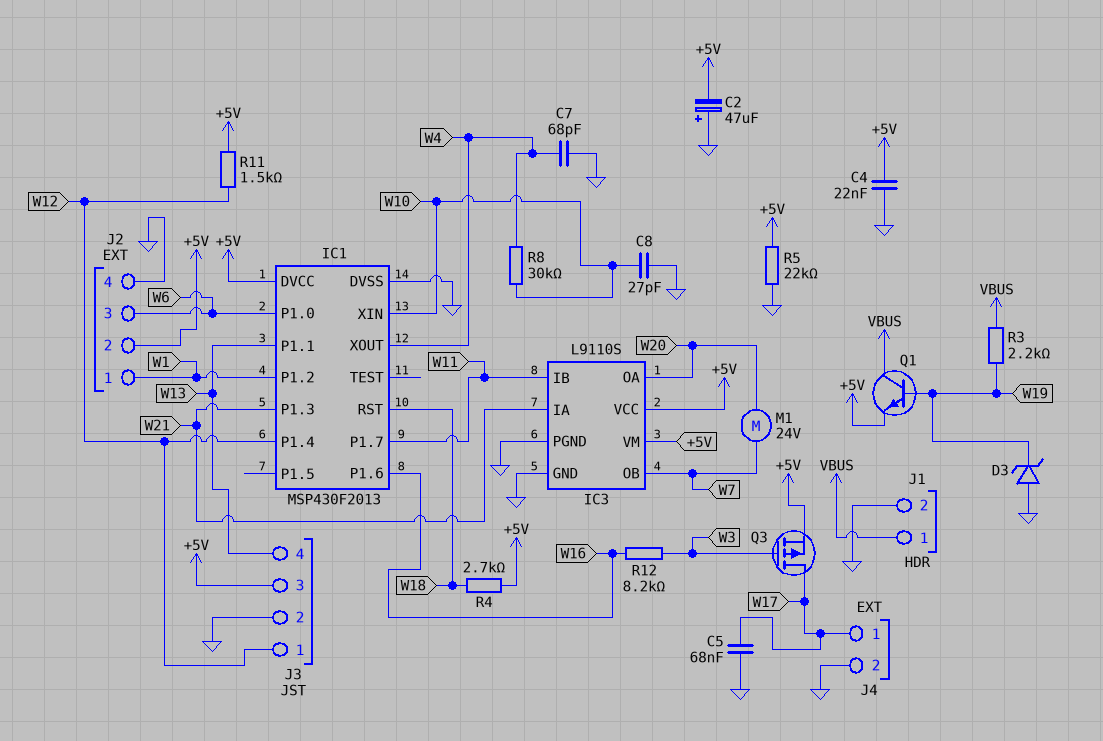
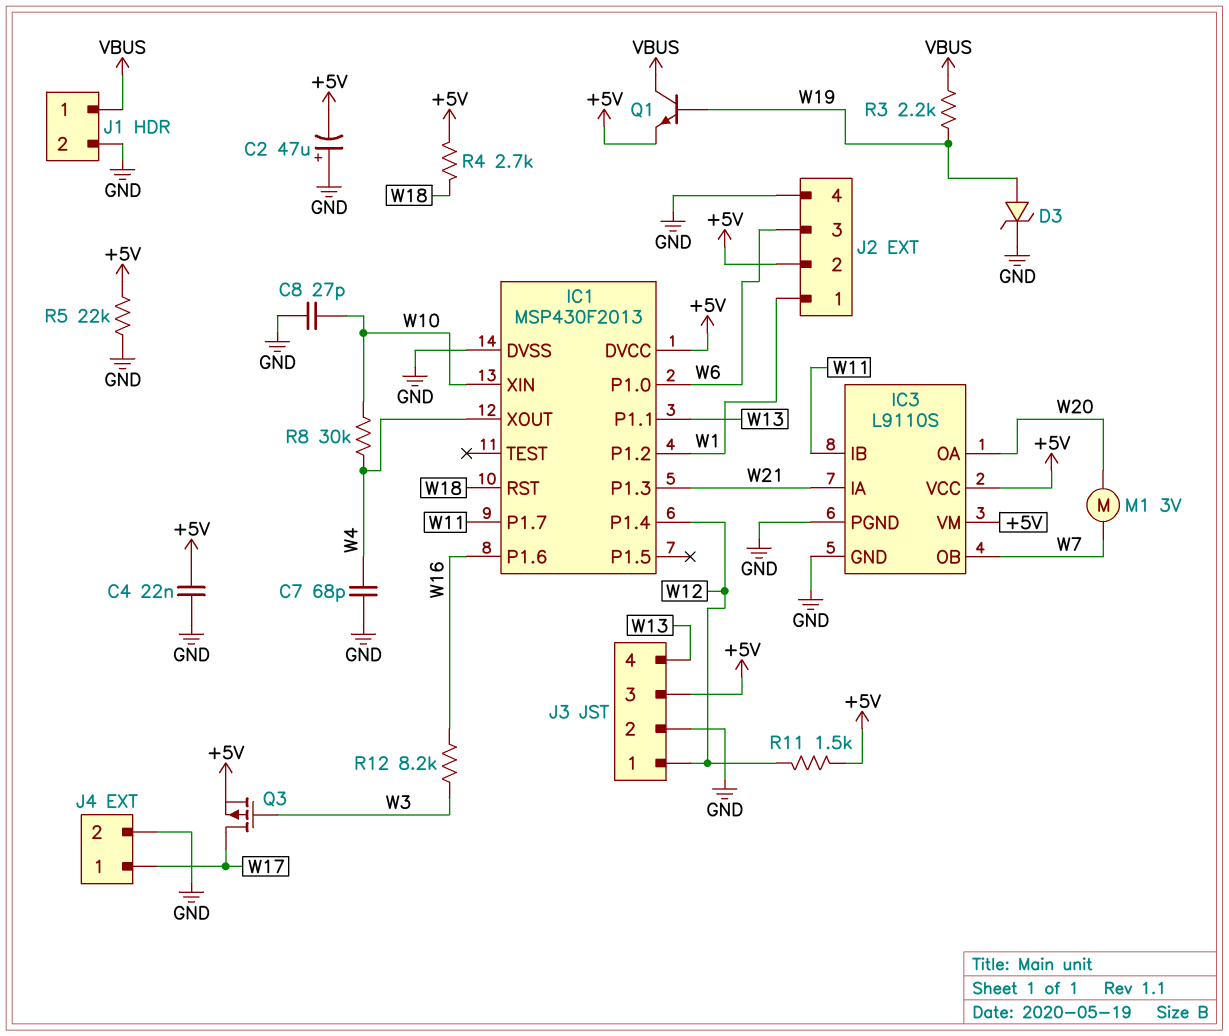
C5: 68nF (GND, W17) -> none
D3: zener (A GND, K W19) -> zener (A W19, K GND)
M1: motor 24V (W7, W20) -> motor 3V (W7, W20)

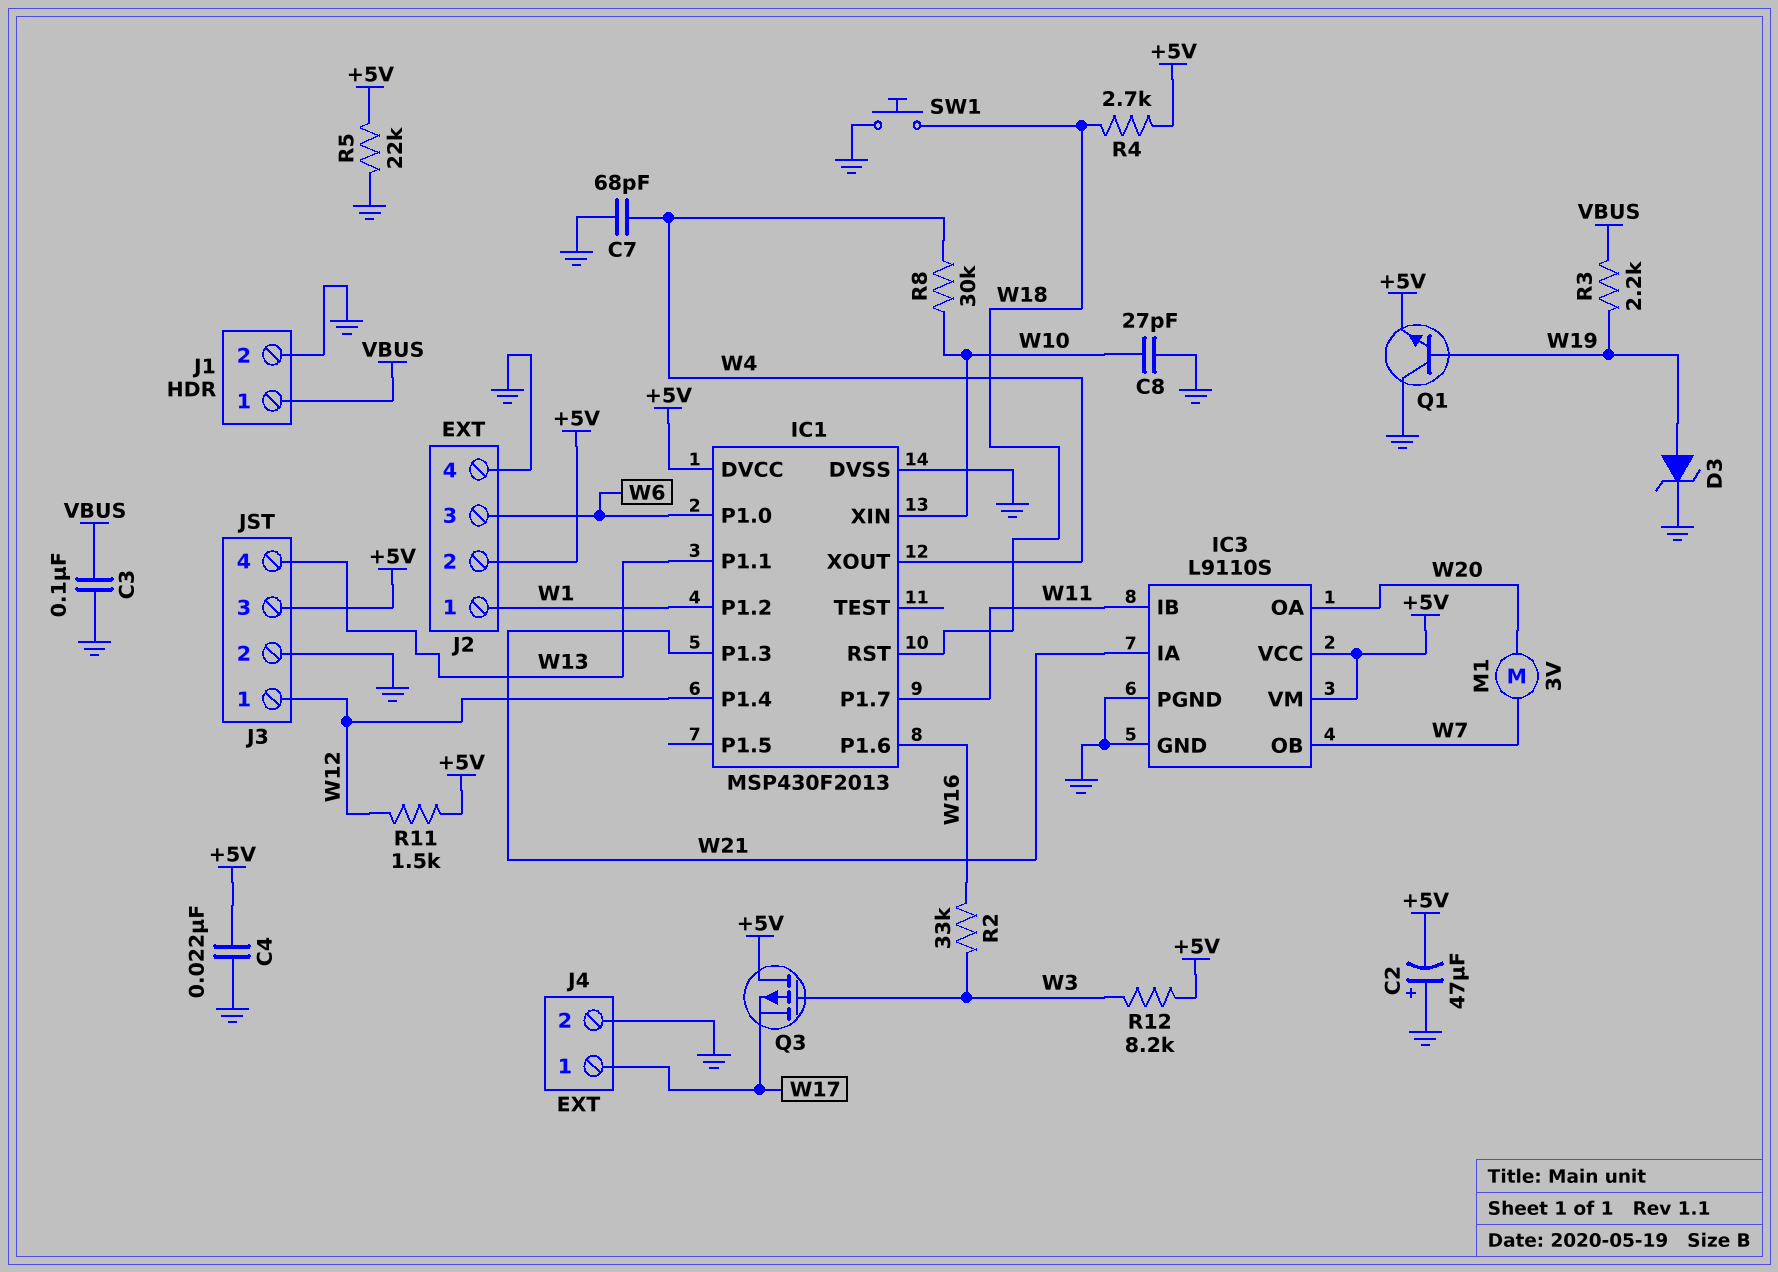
C3: none -> 100nF (GND, VBUS)
Q1: NPN (B W19, C VBUS, E +5V) -> NPN (B W19, C GND, E +5V)
Q3: PMOS (G W3, D W17, S +5V) -> PMOS (G W3, D +5V, S W17)
R2: none -> 33k (W3, W16)
R12: 8.2k (W3, W16) -> 8.2k (+5V, W3)
SW1: none -> button (GND, W18)

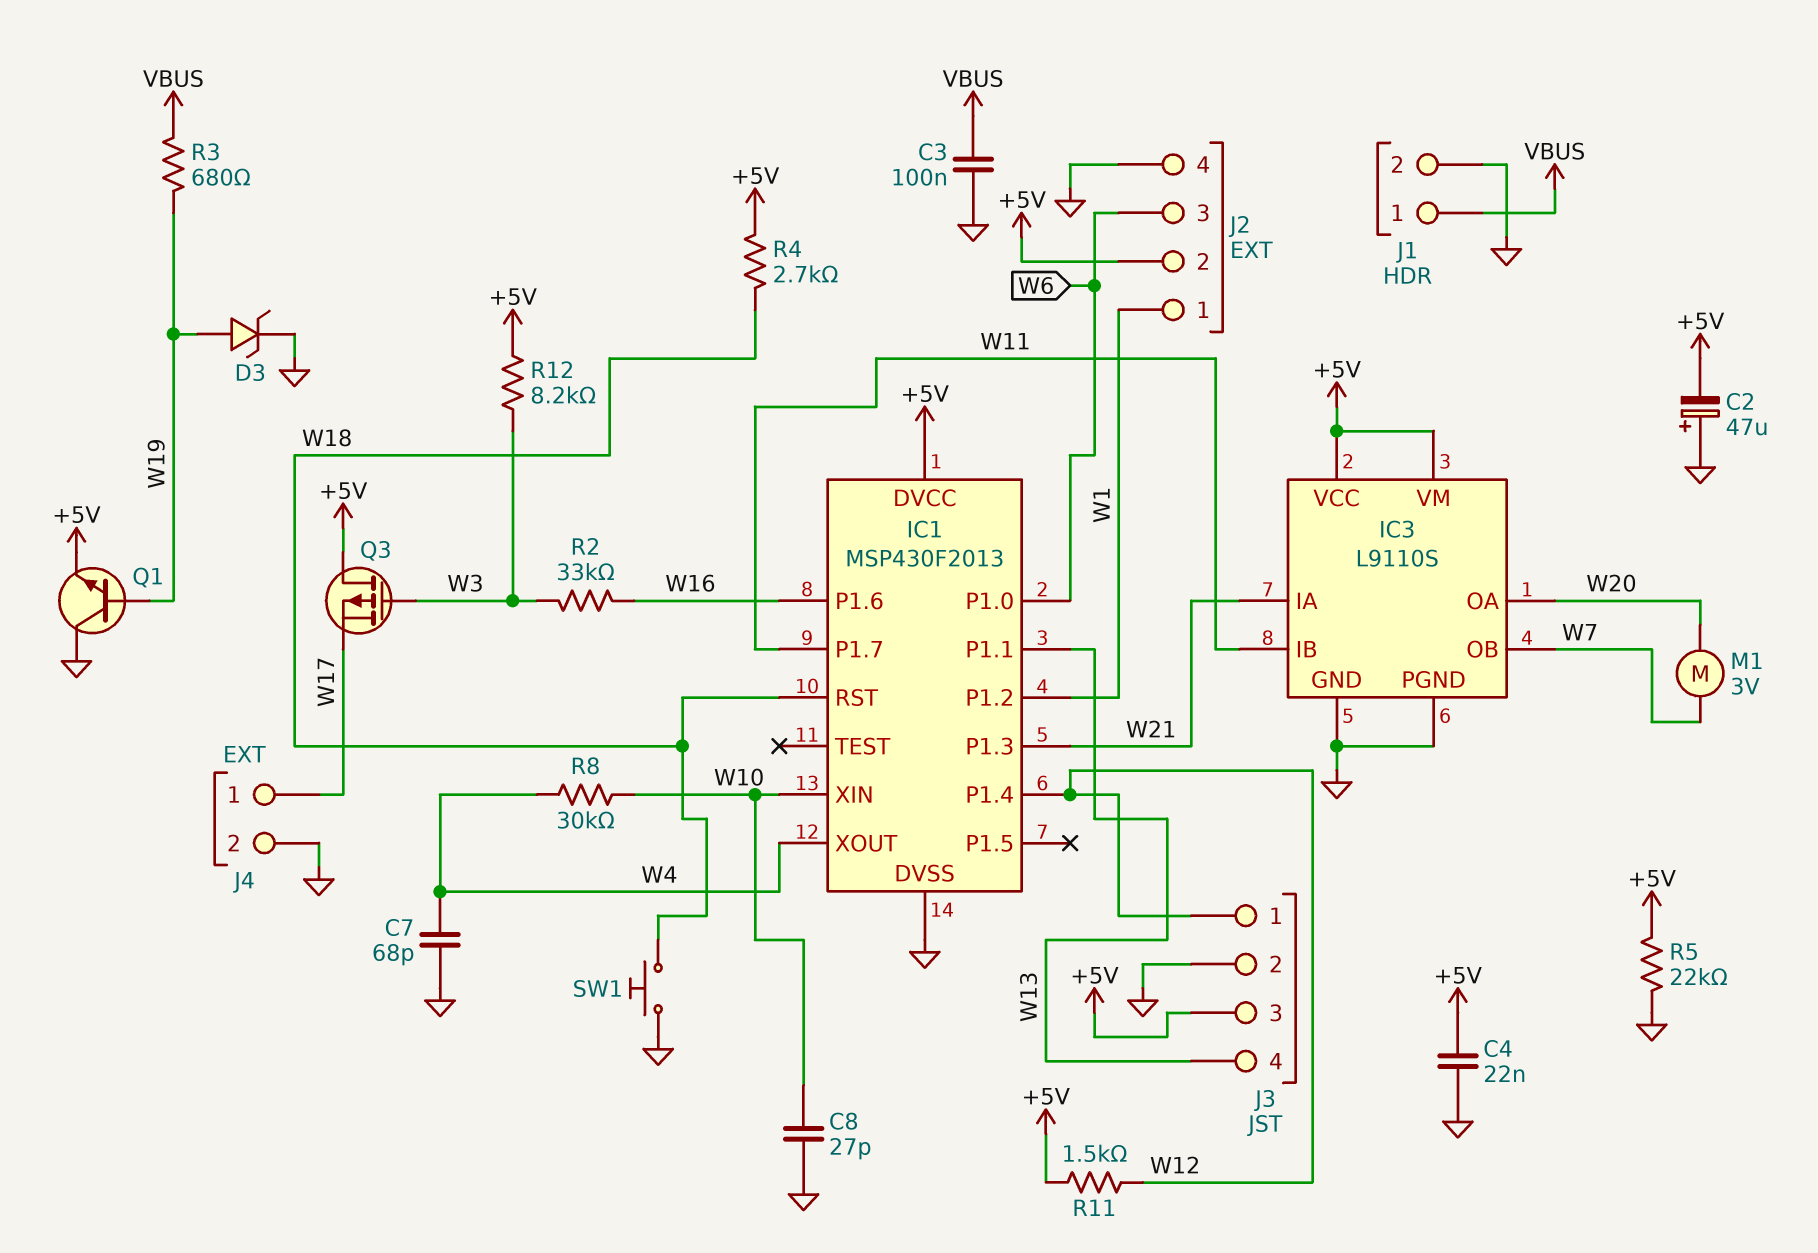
R3: 2.2k (VBUS, W19) -> 680 (VBUS, W19)

